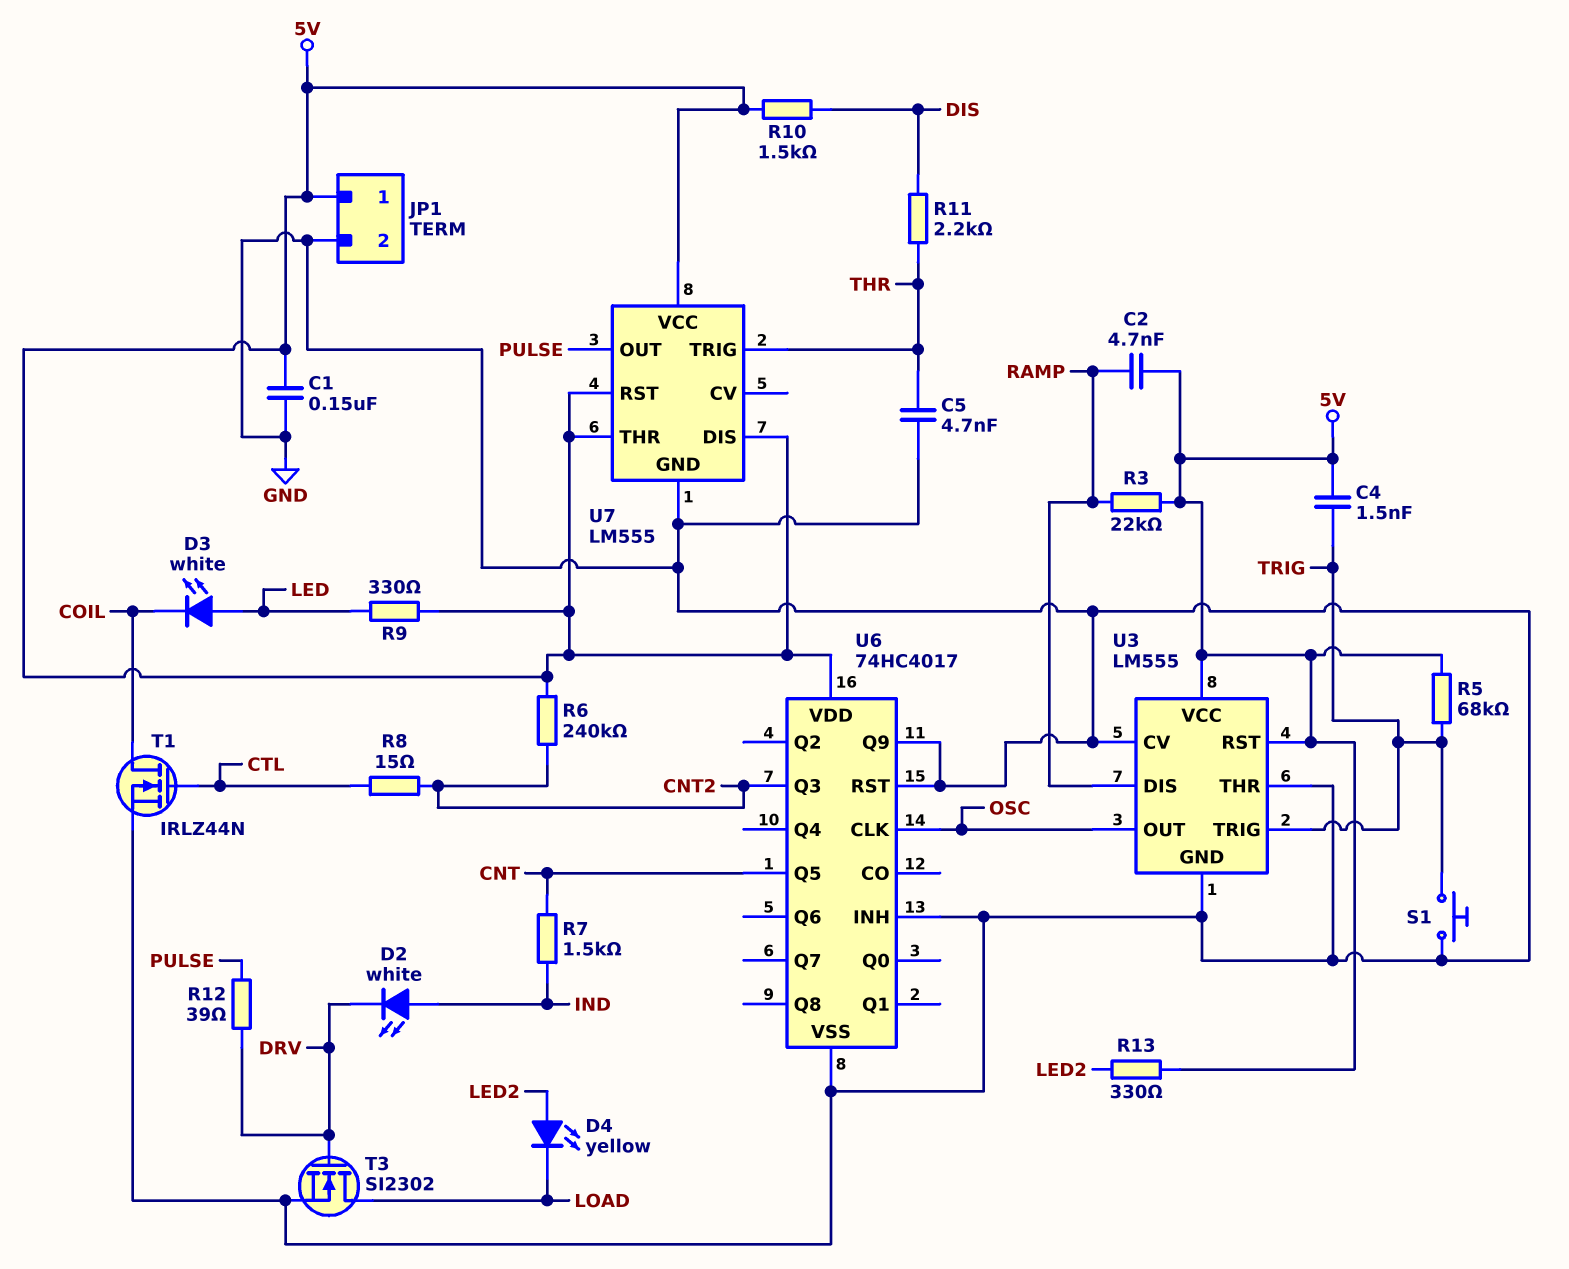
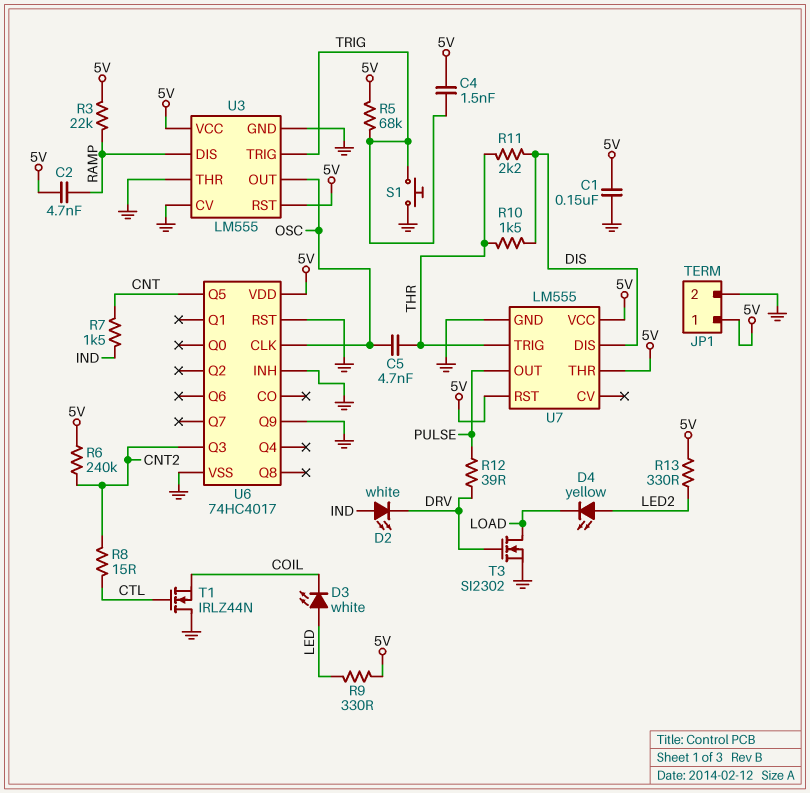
C5: 4.7nF (GND, THR) -> 4.7nF (OSC, THR)
R10: 1.5k (5V, DIS) -> 1.5k (DIS, THR)
T1: NMOS IRLZ44N (G CTL, D COIL, S GND) -> NMOS IRLZ44N (G CTL, D GND, S COIL)
U7 pin DIS: 5V -> DIS

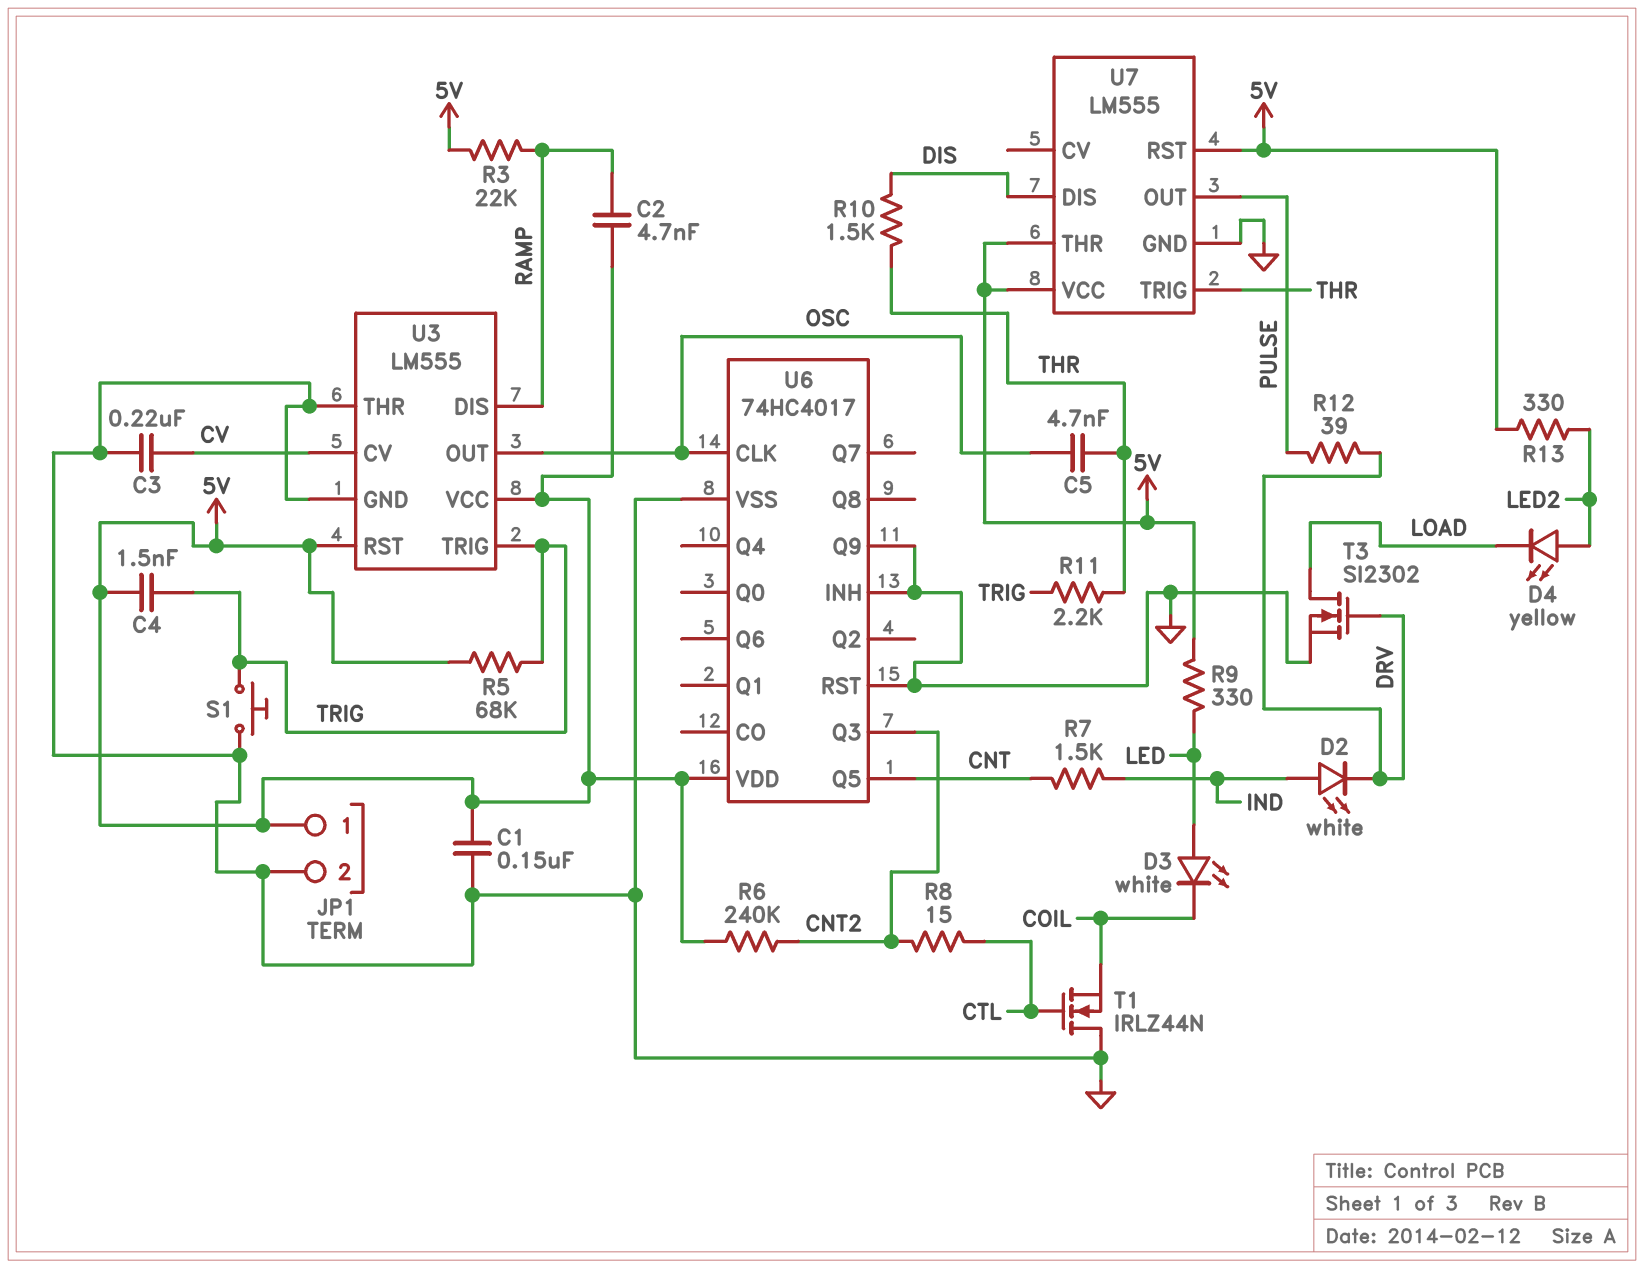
C3: none -> 220nF (CV, GND)
R11: 2.2k (DIS, THR) -> 2.2k (THR, TRIG)
U3 pin CV: GND -> CV

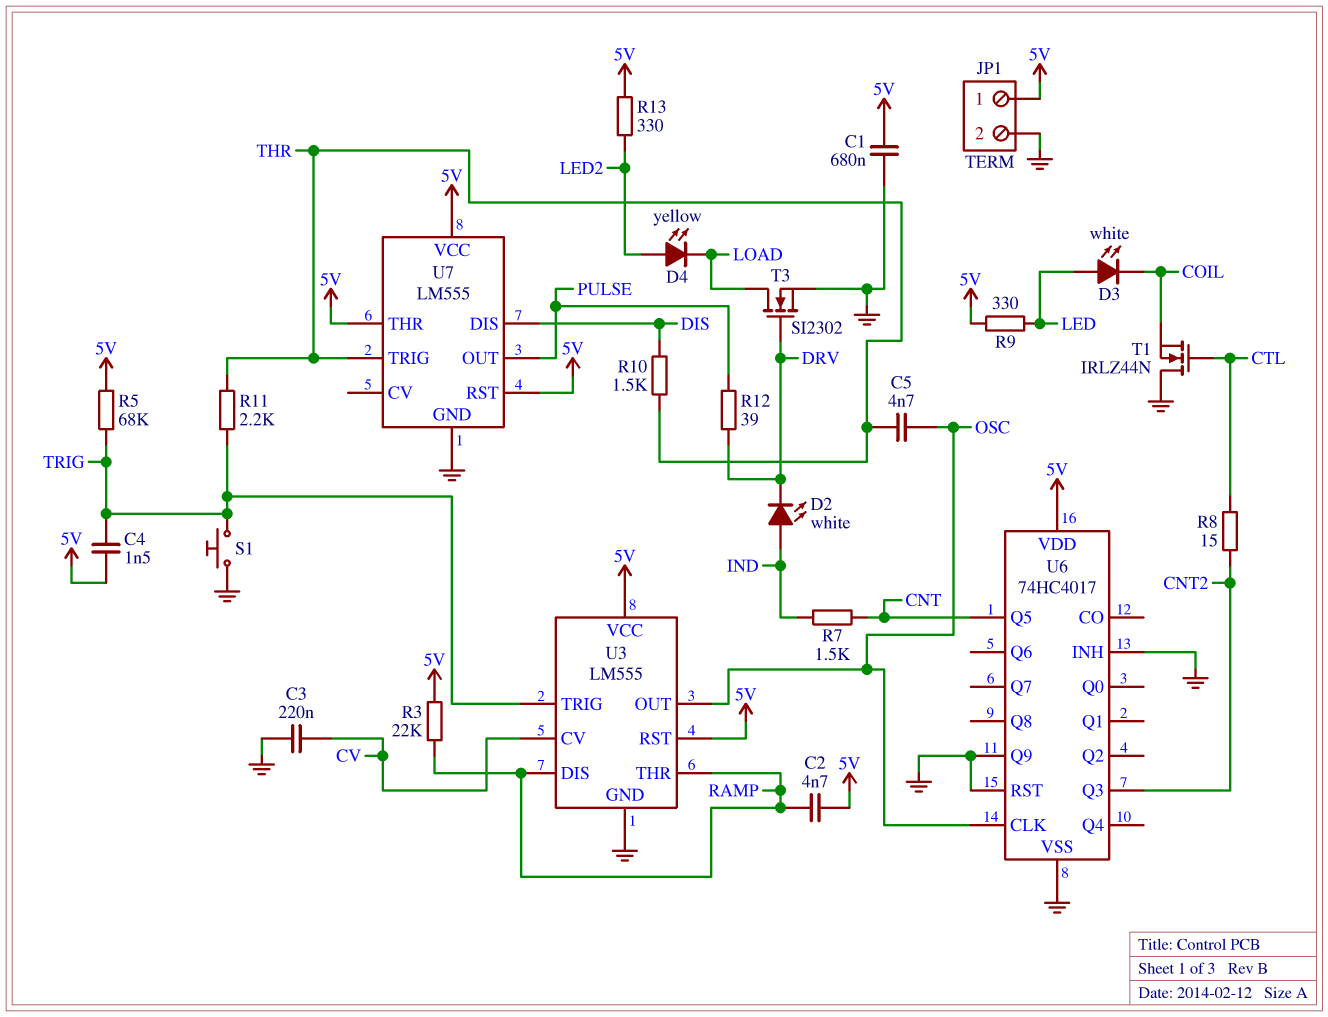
C1: 150nF (5V, GND) -> 680nF (5V, GND)
R6: 240k (5V, CNT2) -> none
U3 pin THR: GND -> RAMP

